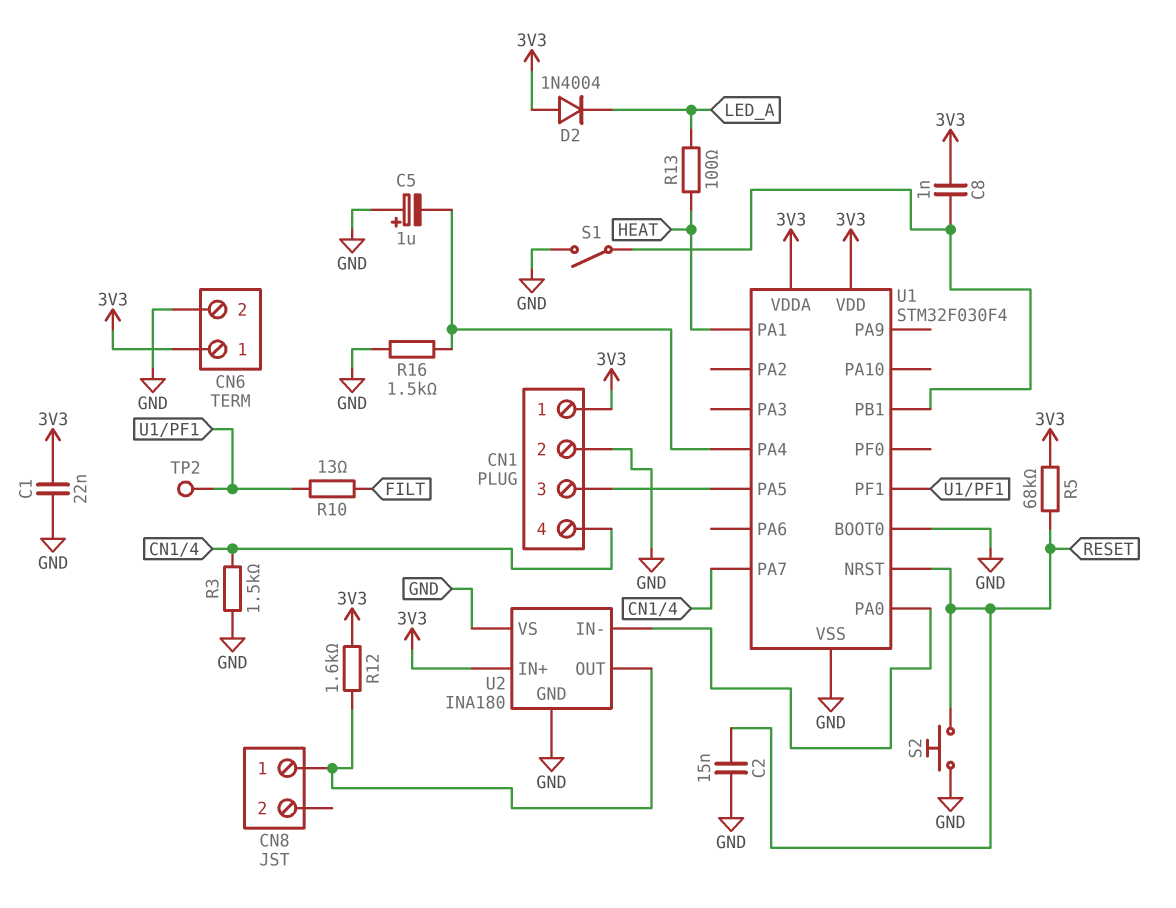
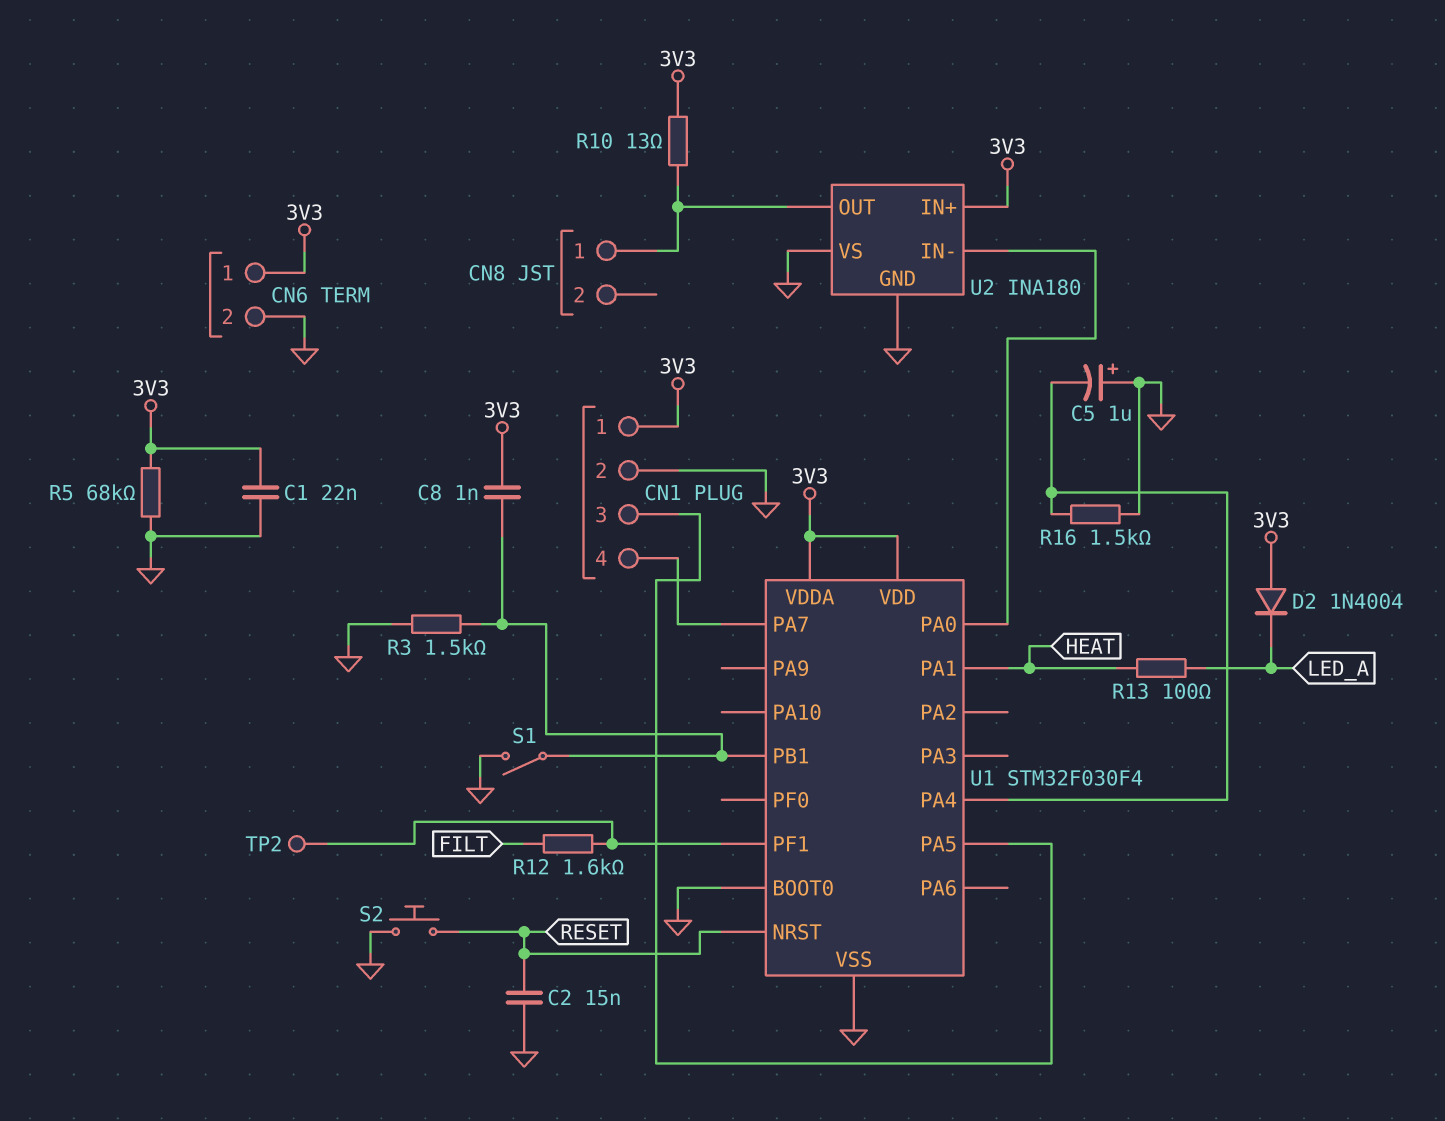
R3: 1.5k (CN1/4, GND) -> 1.5k (GND, U1/PB1)
R5: 68k (3V3, RESET) -> 68k (3V3, GND)
R10: 13 (FILT, U1/PF1) -> 13 (3V3, CN8/1)
R12: 1.6k (3V3, CN8/1) -> 1.6k (FILT, U1/PF1)

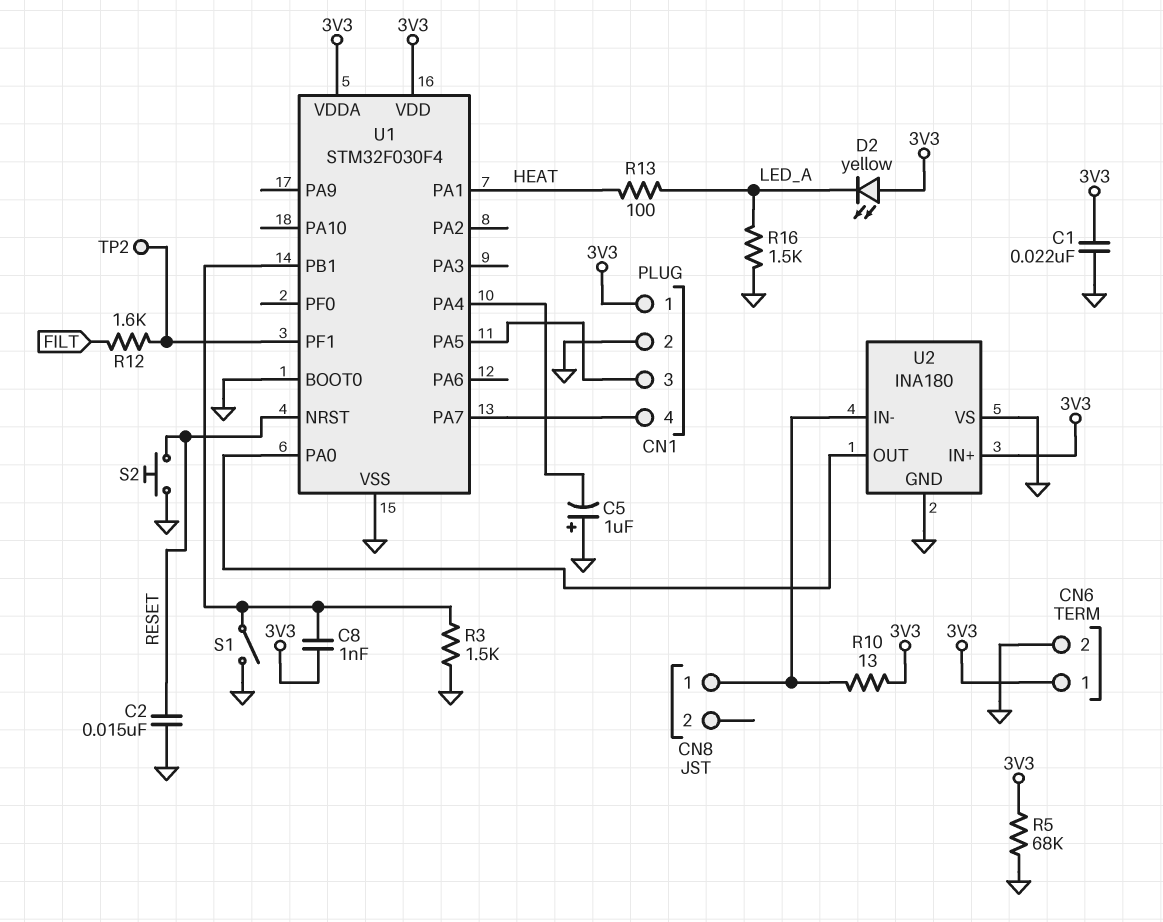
D2: diode 1N4004 (A 3V3, K LED_A) -> LED yellow (A 3V3, K LED_A)
R16: 1.5k (GND, U1/PA4) -> 1.5k (GND, LED_A)
U2 pin IN-: U1/PA0 -> CN8/1
U2 pin OUT: CN8/1 -> U1/PA0

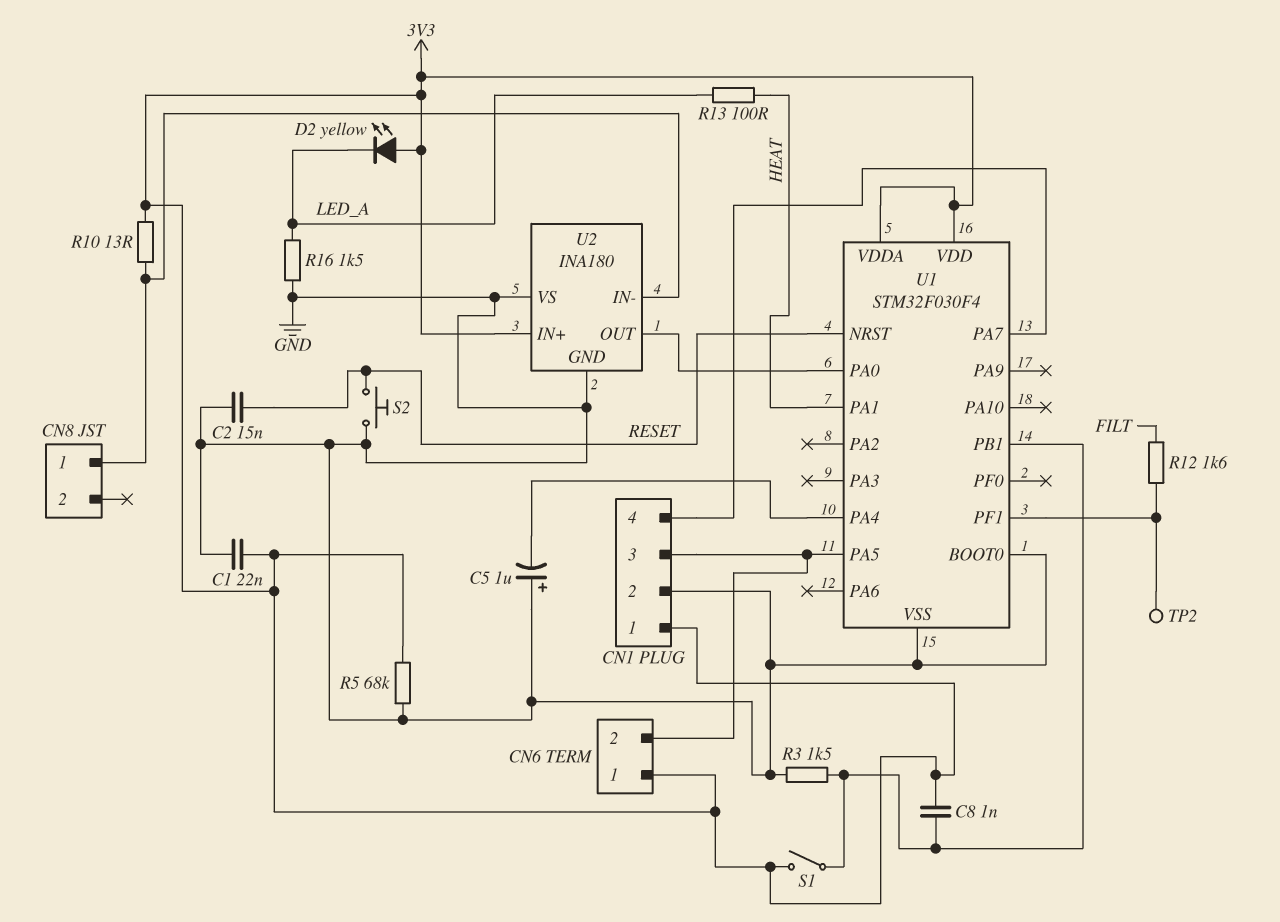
CN6 pin 2: GND -> CN1/3
S1: switch (GND, U1/PB1) -> switch (3V3, U1/PB1)

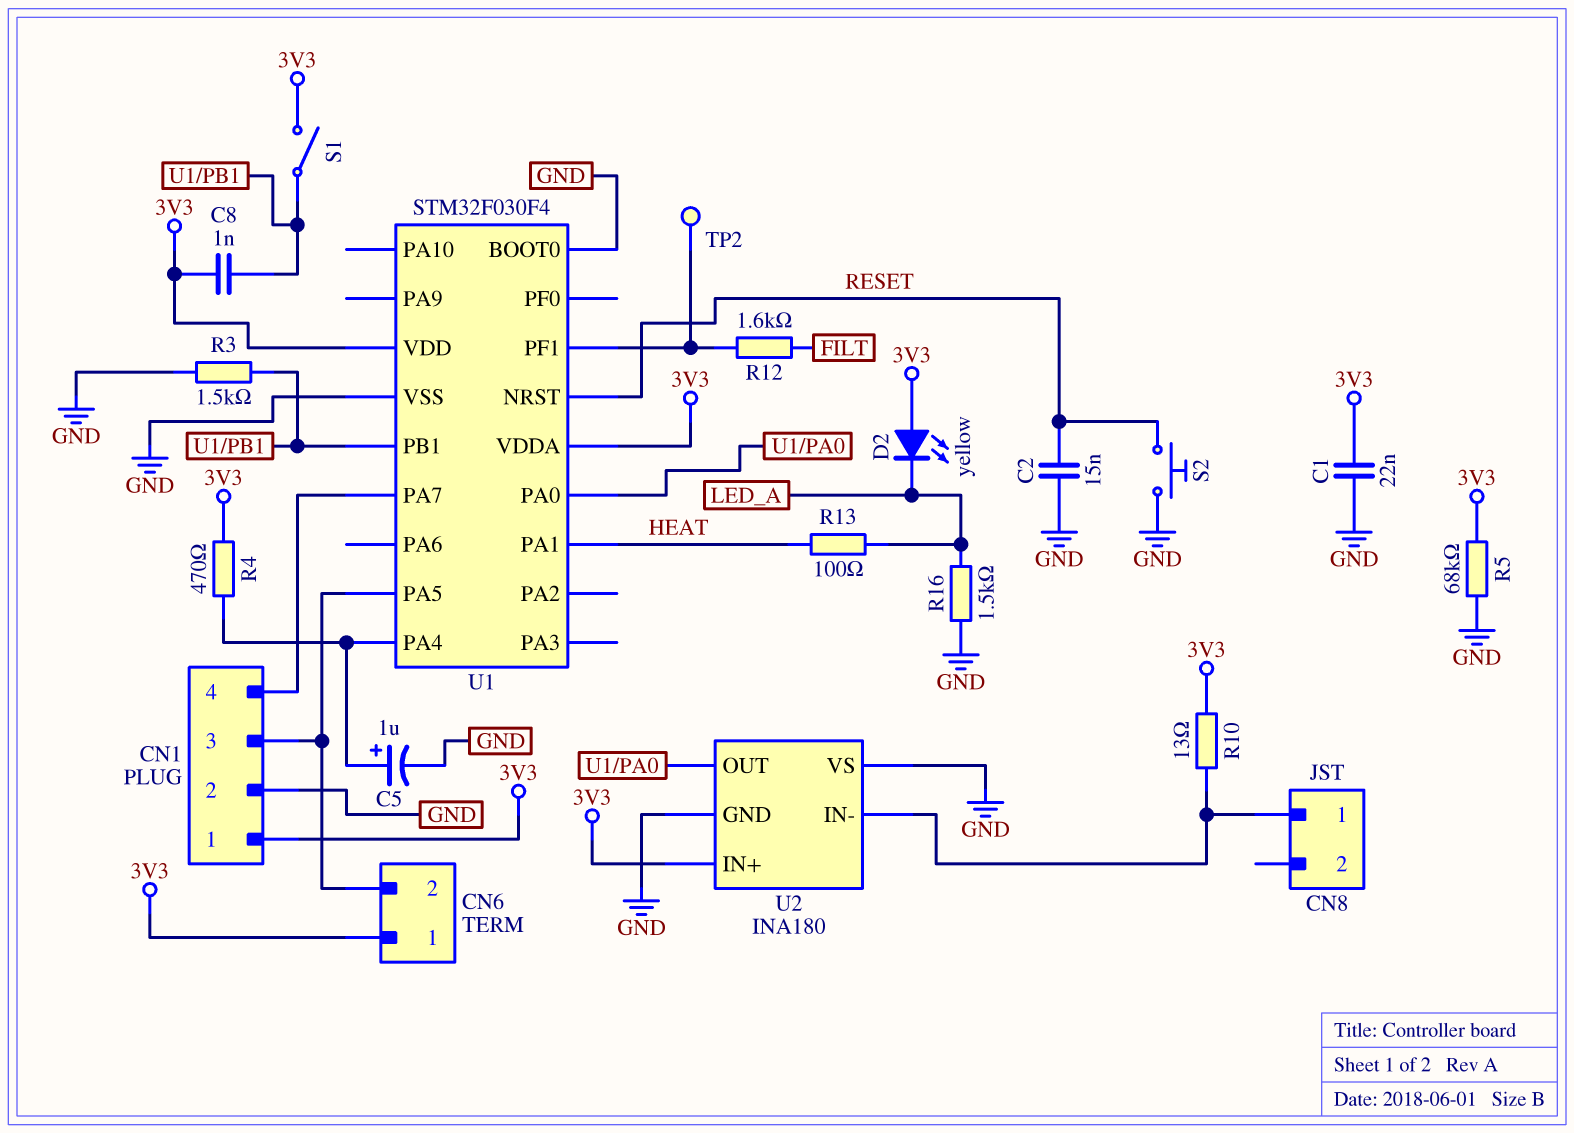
C5: 1uF (plus GND, minus U1/PA4) -> 1uF (plus U1/PA4, minus GND)
R4: none -> 470 (3V3, U1/PA4)

